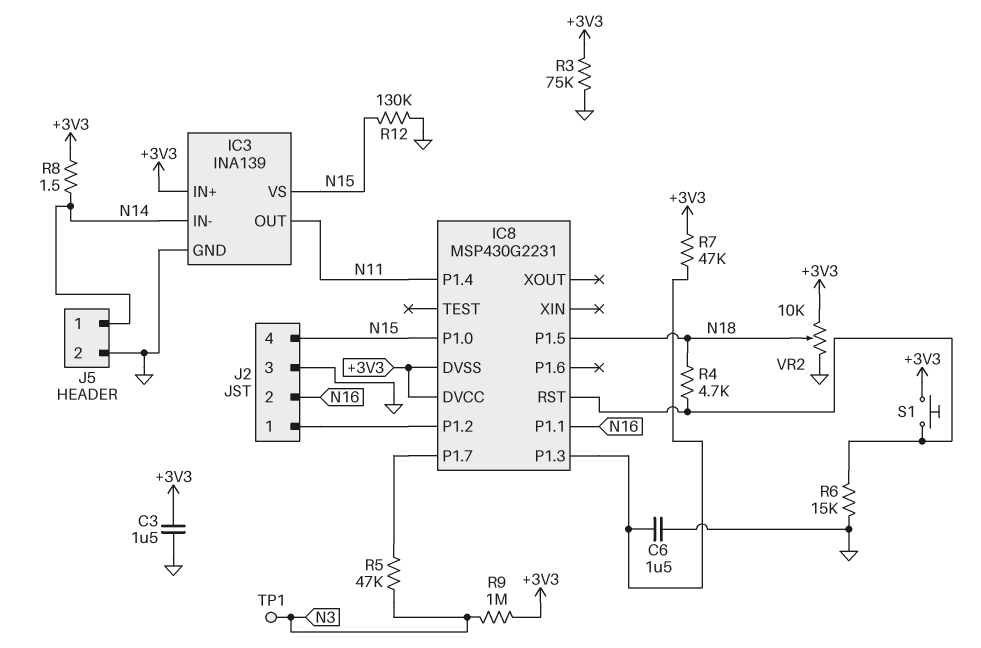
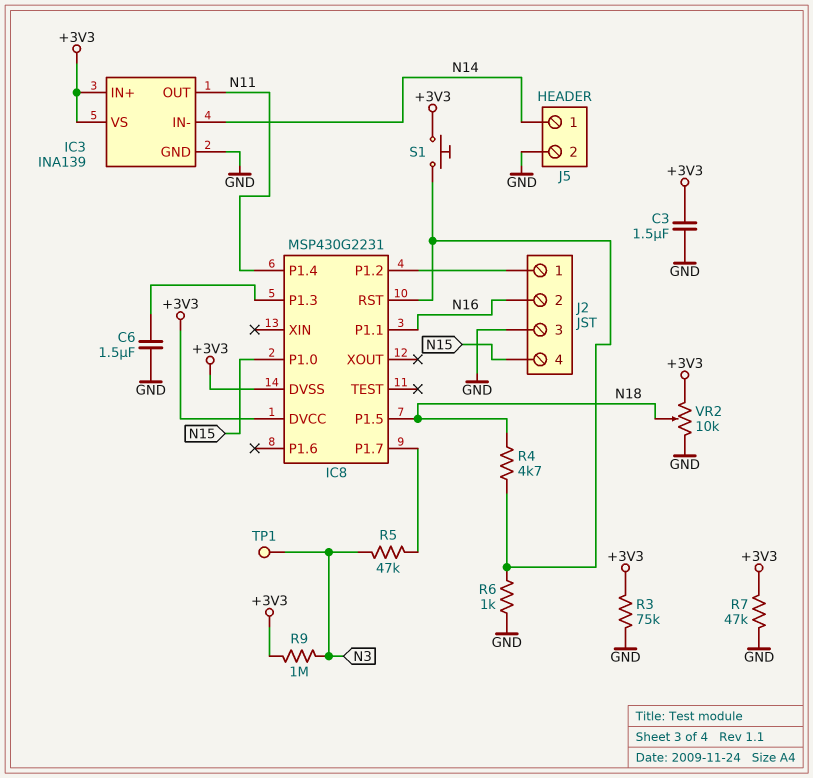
IC3 pin VS: N15 -> +3V3
R6: 15k (GND, IC8/RST) -> 1k (GND, IC8/RST)
R7: 47k (+3V3, IC8/P1.3) -> 47k (+3V3, GND)
R8: 1.5 (+3V3, N14) -> none
R12: 130k (GND, N15) -> none

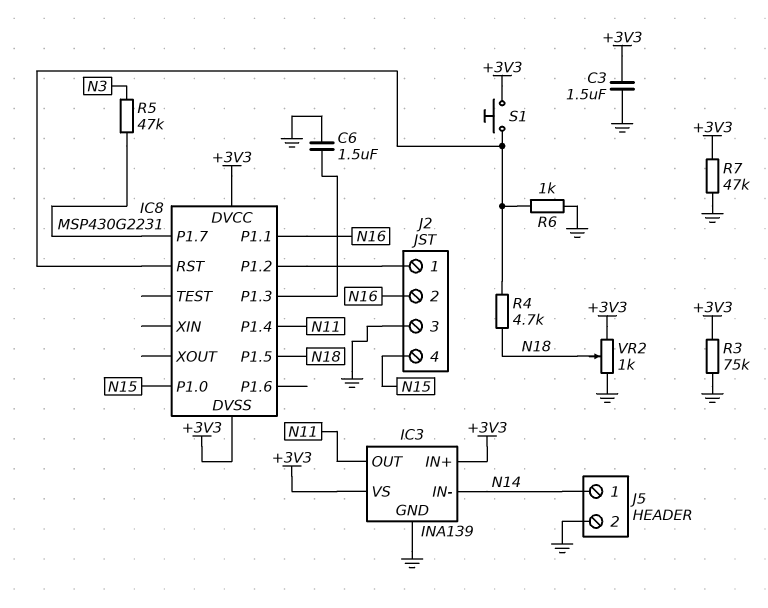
R9: 1M (+3V3, N3) -> none
TP1: test point (N3) -> none
VR2: 10k (+3V3, GND, wiper N18) -> 1k (+3V3, GND, wiper N18)

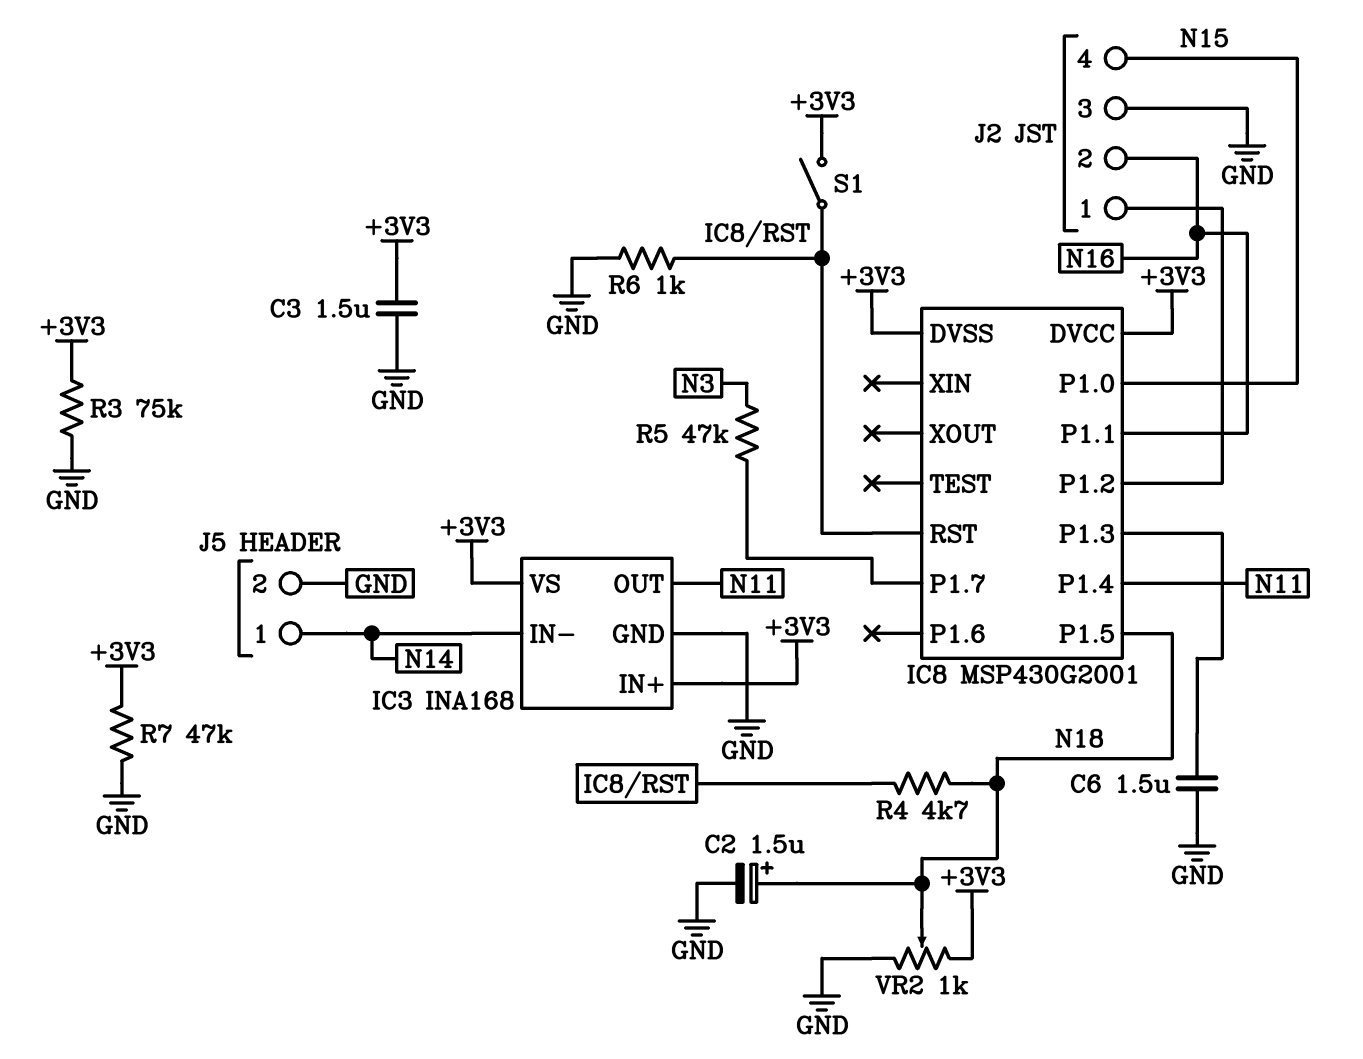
C2: none -> 1.5uF (plus N18, minus GND)
IC3: INA139 -> INA168
IC8: MSP430G2231 -> MSP430G2001
S1: button (+3V3, IC8/RST) -> switch (+3V3, IC8/RST)

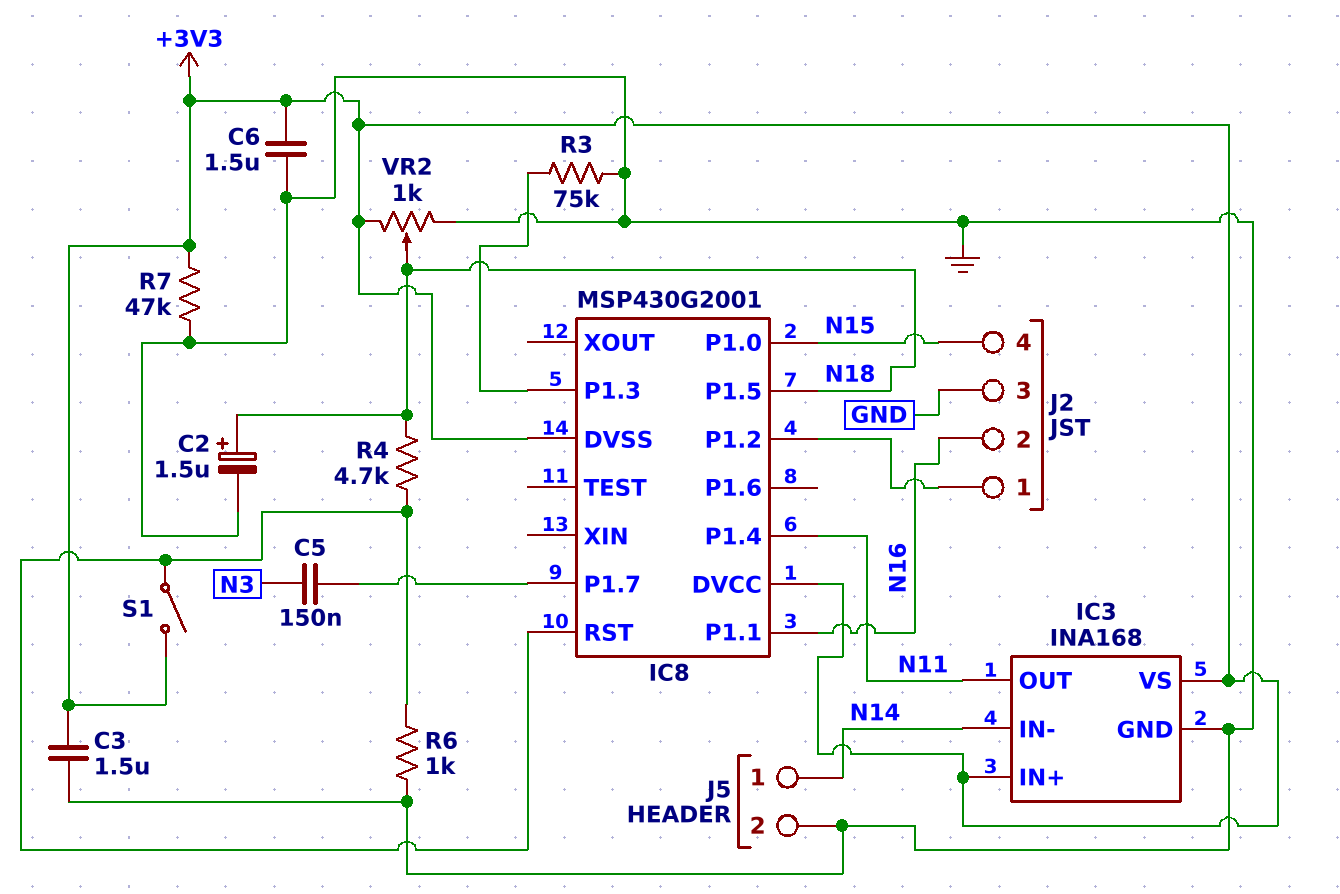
C5: none -> 150nF (IC8/P1.7, N3)
C6: 1.5uF (GND, IC8/P1.3) -> 1.5uF (+3V3, GND)
R3: 75k (+3V3, GND) -> 75k (GND, IC8/P1.3)
R5: 47k (IC8/P1.7, N3) -> none

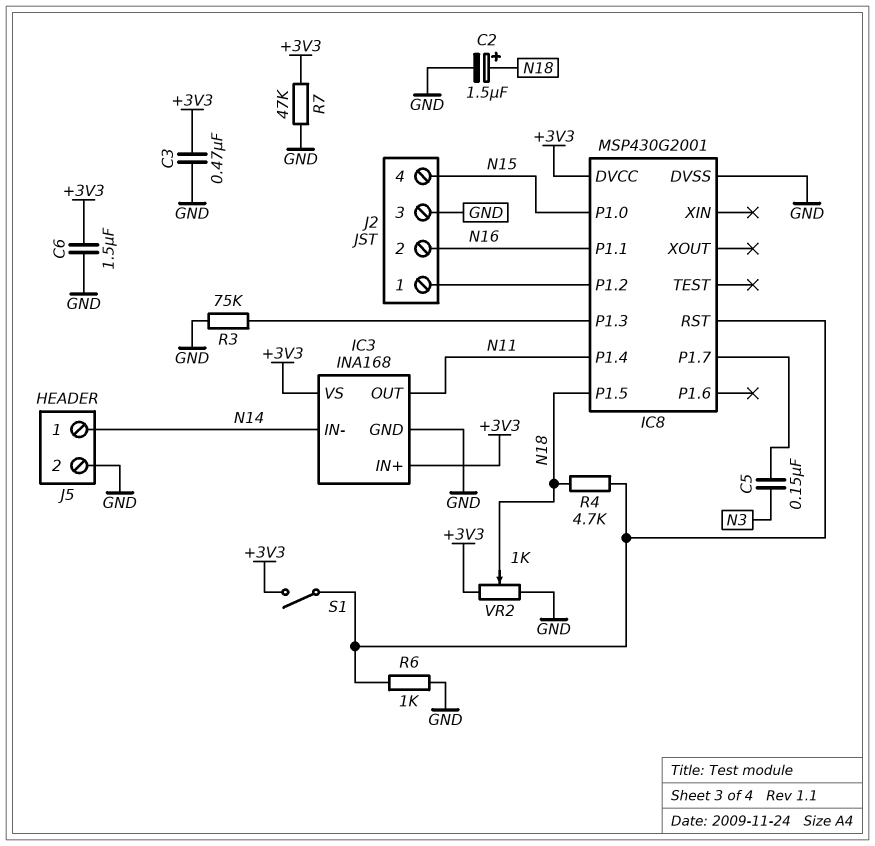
C3: 1.5uF (+3V3, GND) -> 470nF (+3V3, GND)
IC8 pin DVSS: +3V3 -> GND

